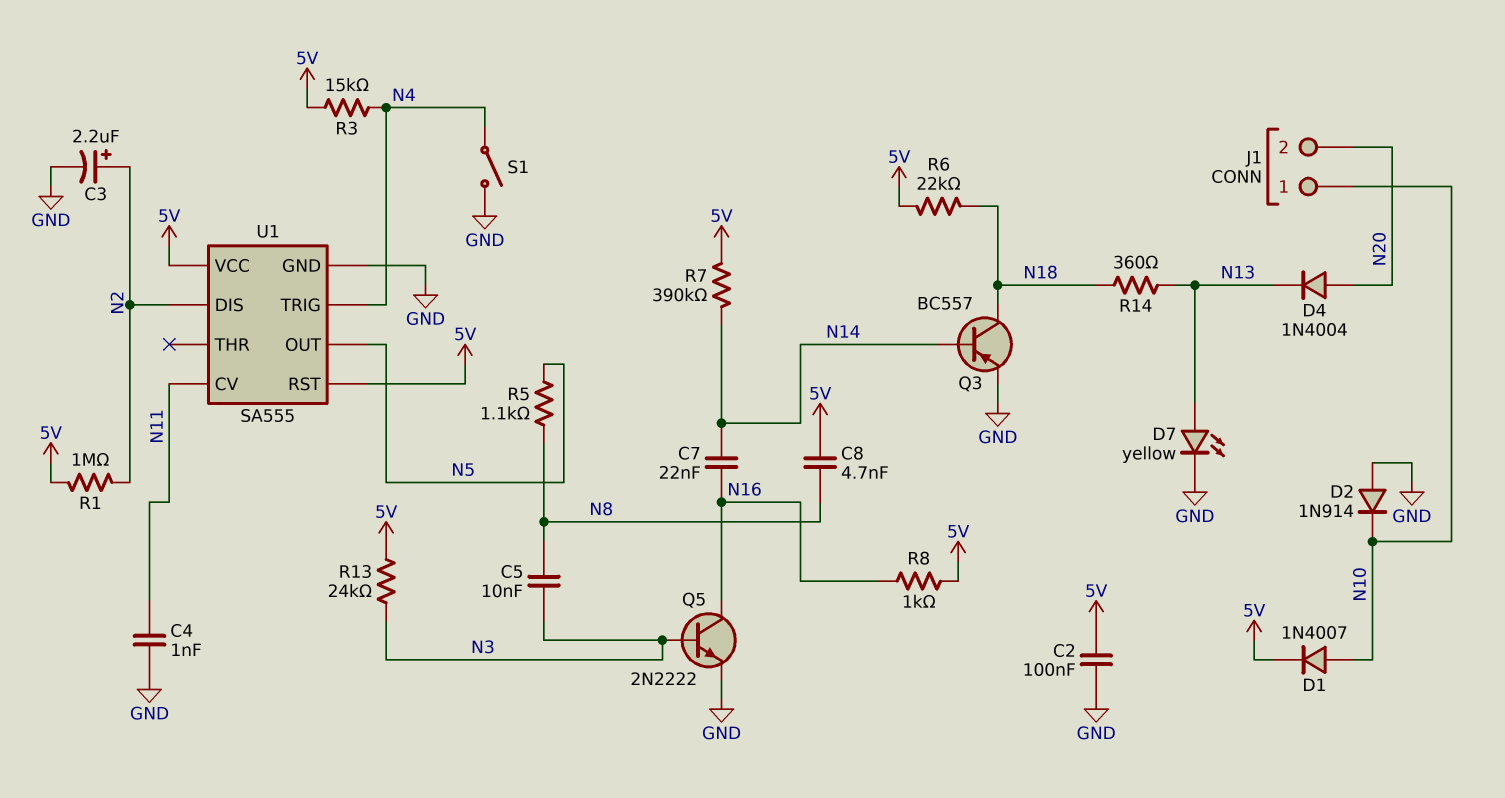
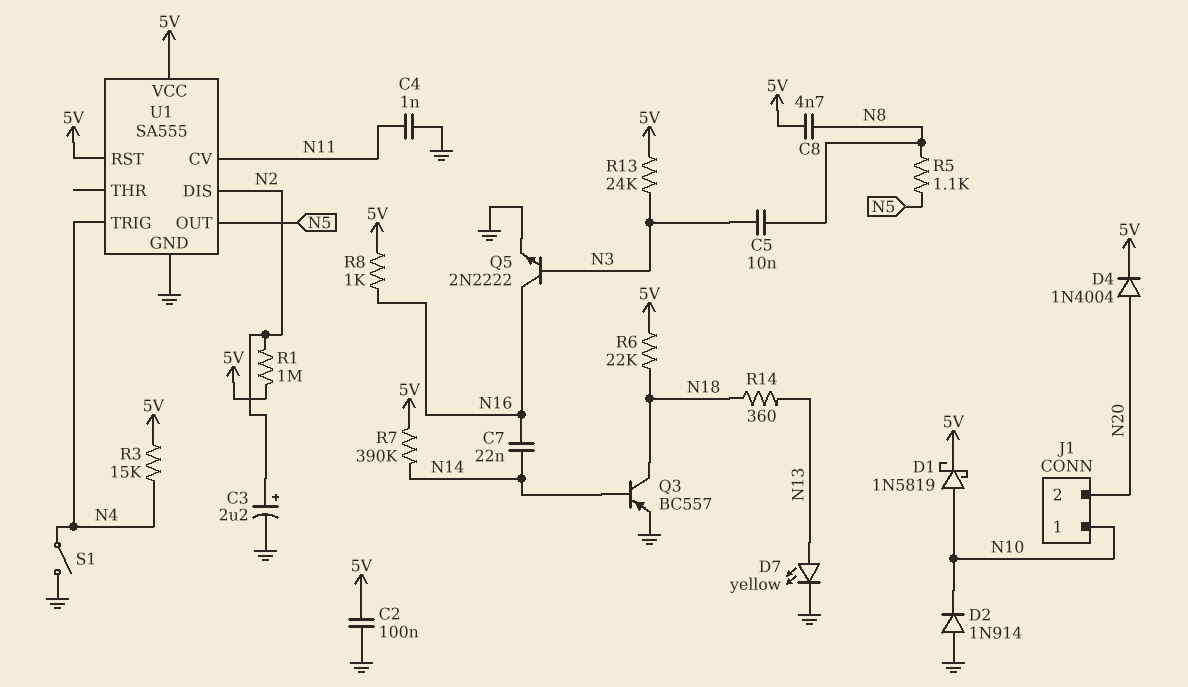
D1: diode 1N4007 (A N10, K 5V) -> schottky 1N5819 (A N10, K 5V)
D4: diode 1N4004 (A N20, K N13) -> diode 1N4004 (A N20, K 5V)

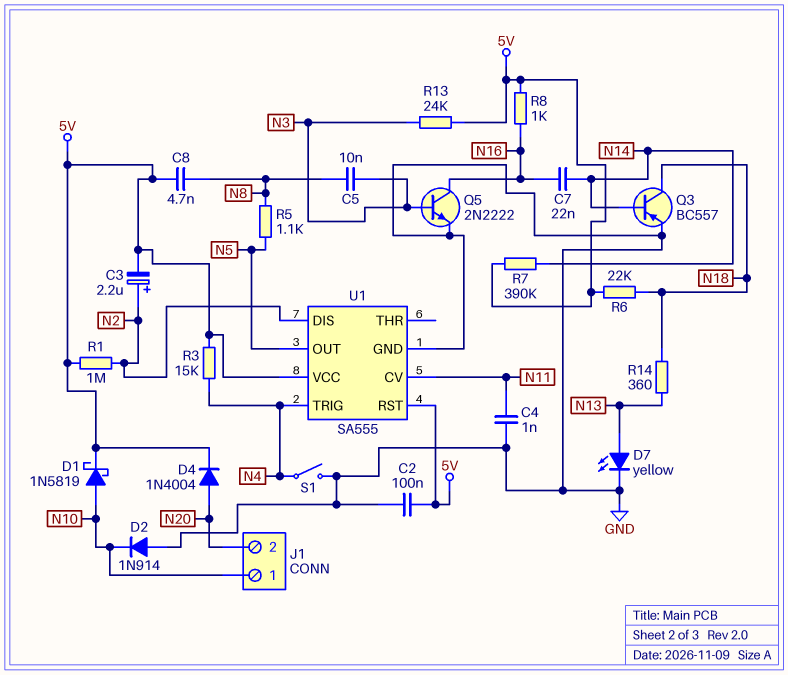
C3: 2.2uF (plus N2, minus GND) -> 2.2uF (plus N2, minus 5V)

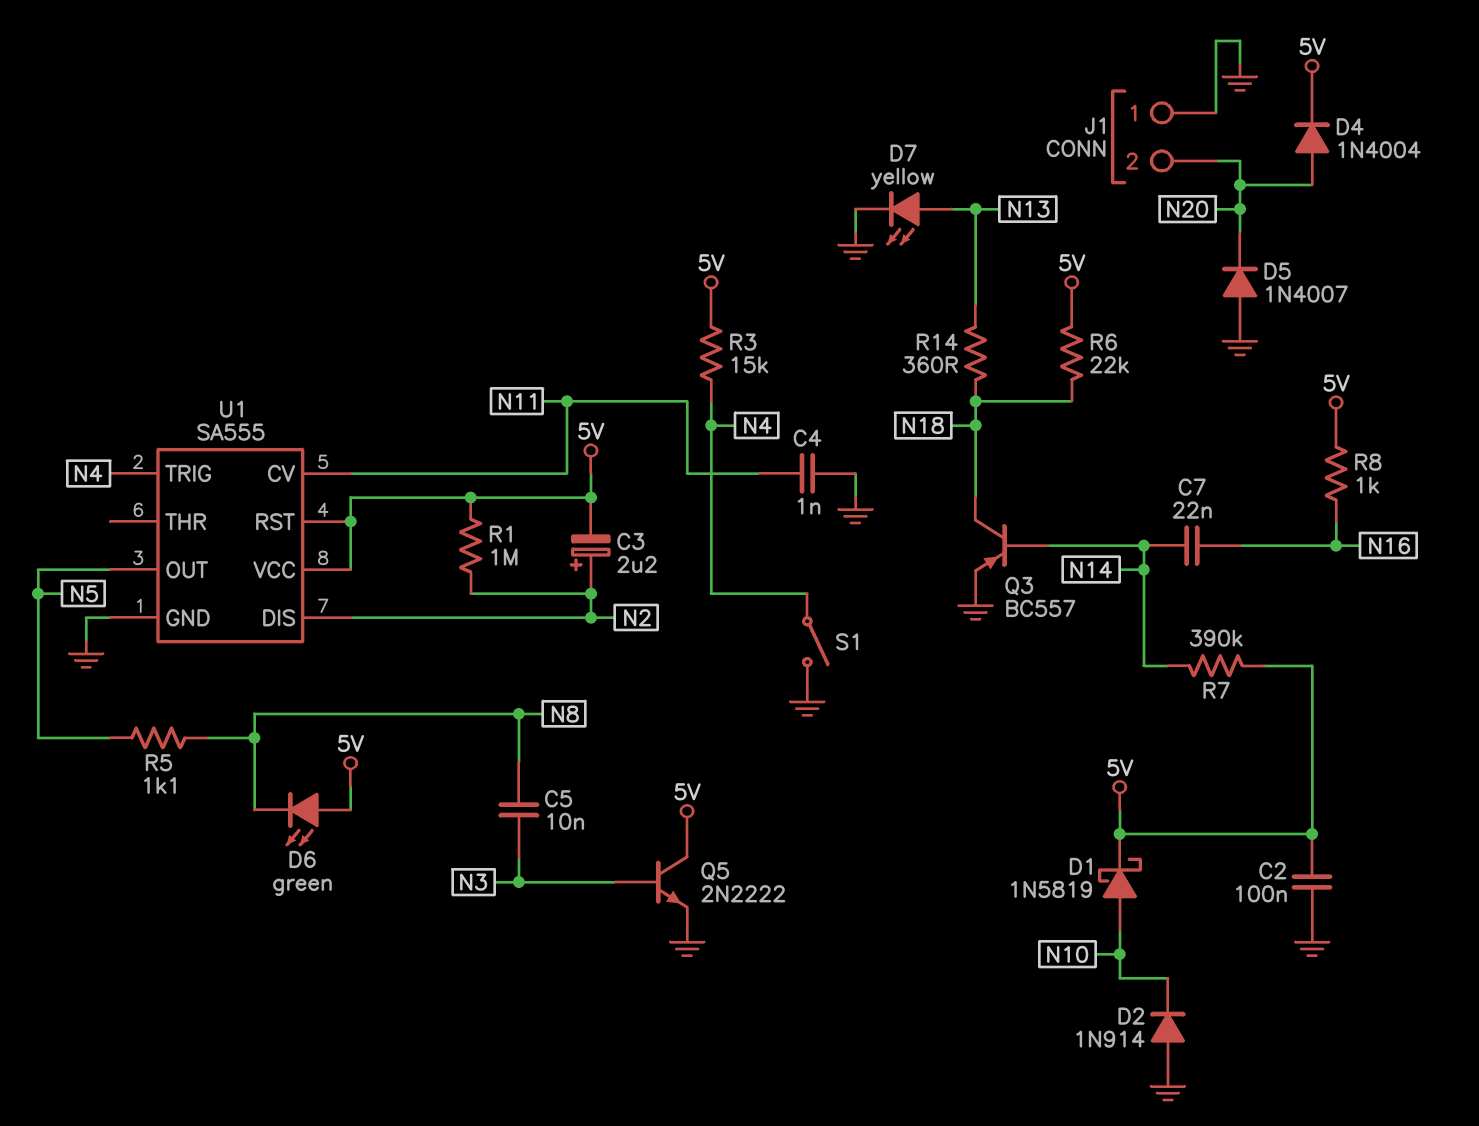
C8: 4.7nF (5V, N8) -> none
D5: none -> diode 1N4007 (A GND, K N20)
D6: none -> LED green (A 5V, K N8)
J1 pin 1: N10 -> GND
Q5: NPN 2N2222 (B N3, C N16, E GND) -> NPN 2N2222 (B N3, C 5V, E GND)
R13: 24k (5V, N3) -> none

